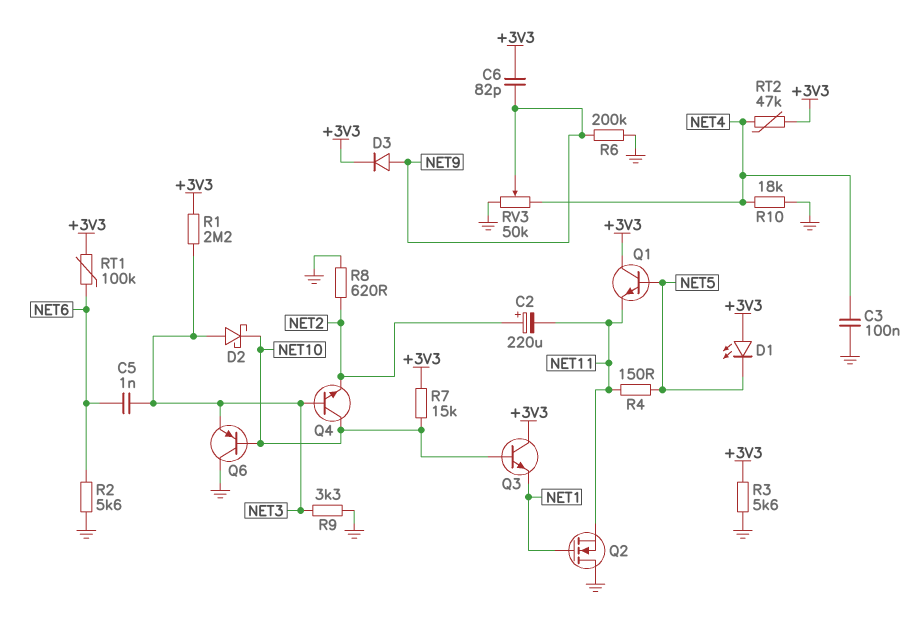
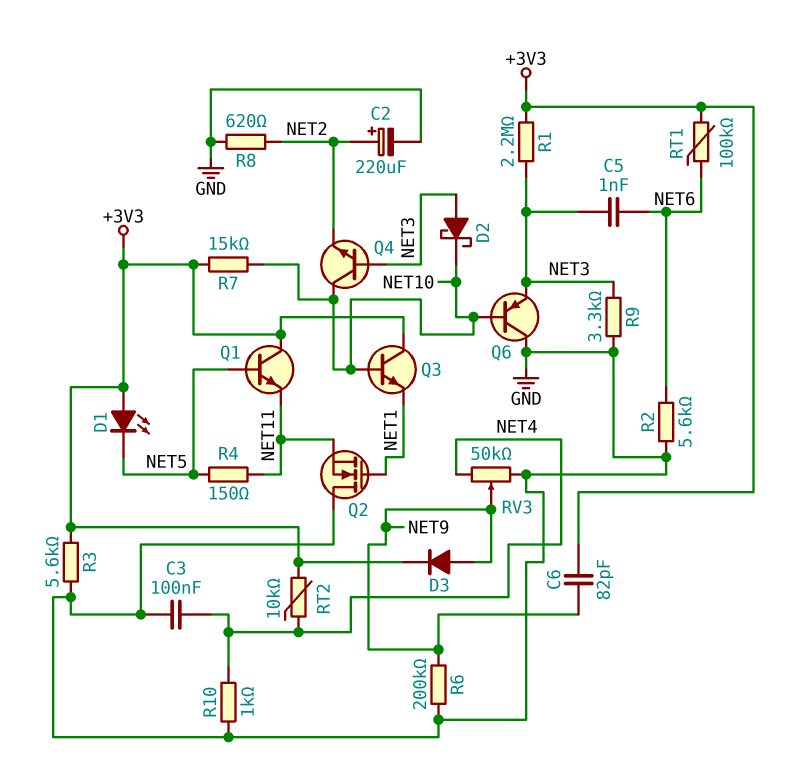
C2: 220uF (plus NET2, minus NET11) -> 220uF (plus NET2, minus GND)
R10: 18k (GND, NET4) -> 1k (GND, NET4)
RT2: 47k (+3V3, NET4) -> 10k (+3V3, NET4)

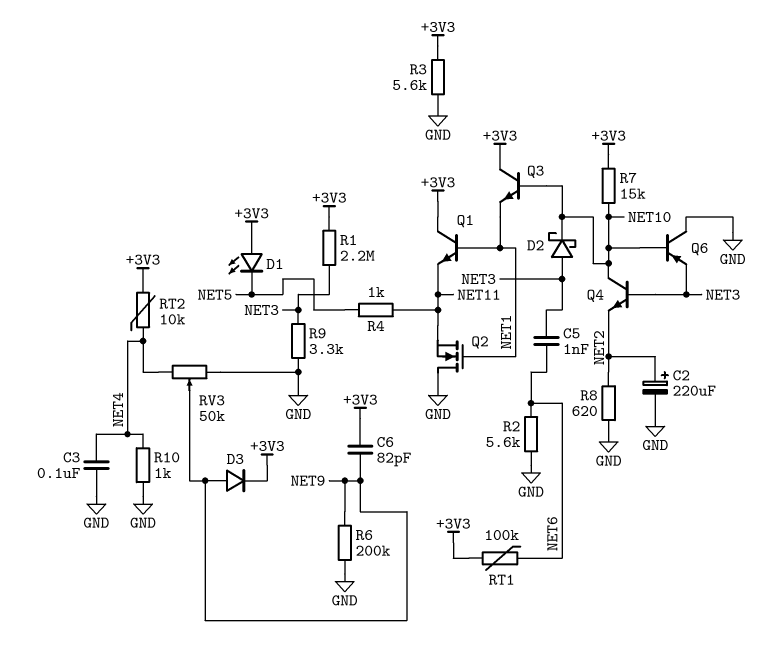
Q1: NPN (B NET5, C +3V3, E NET11) -> NPN (B NET1, C +3V3, E NET11)
R4: 150 (NET5, NET11) -> 1k (NET5, NET11)

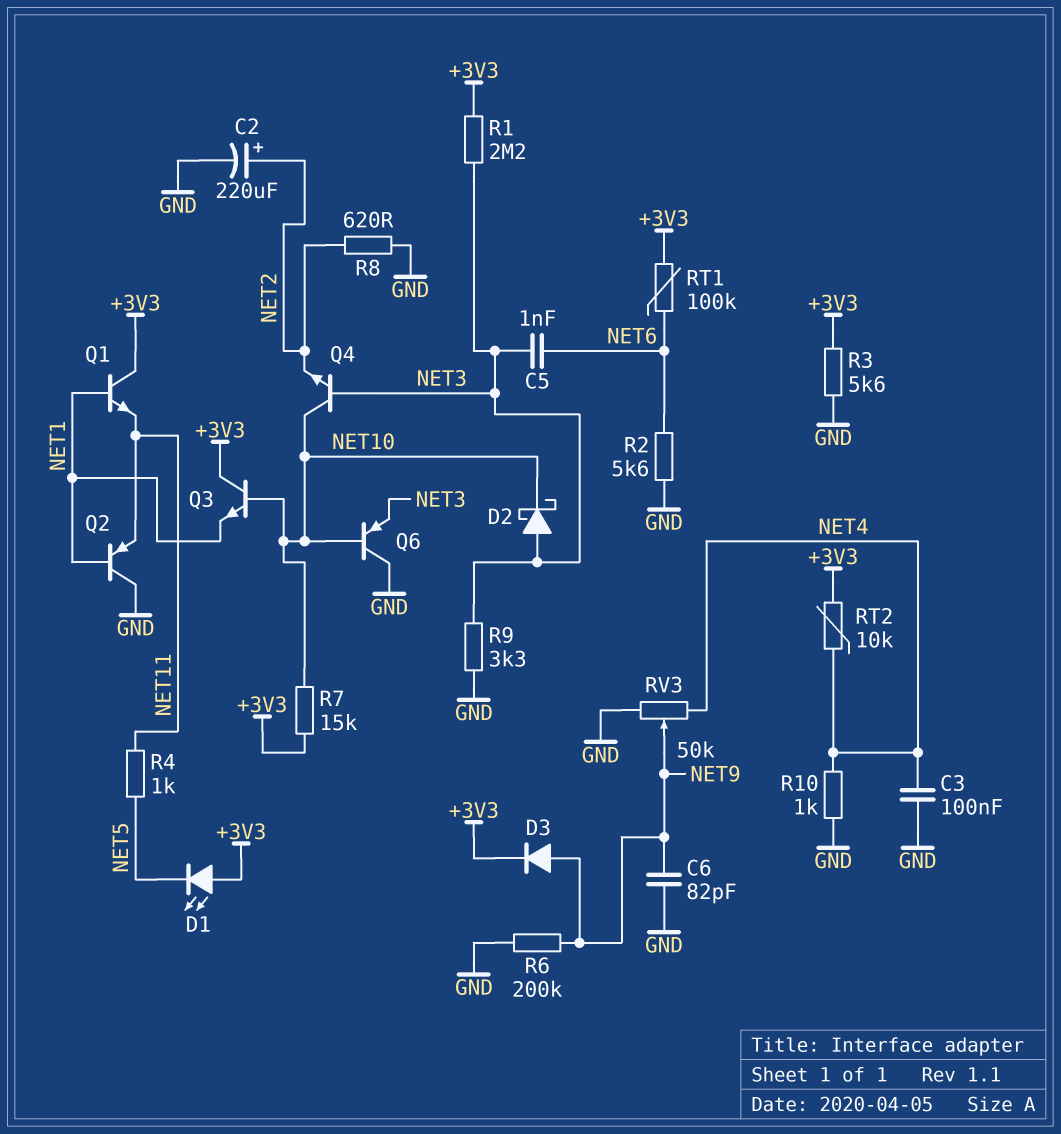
C6: 82pF (+3V3, NET9) -> 82pF (GND, NET9)
Q2: NMOS (G NET1, D GND, S NET11) -> PNP (B NET1, C GND, E NET11)

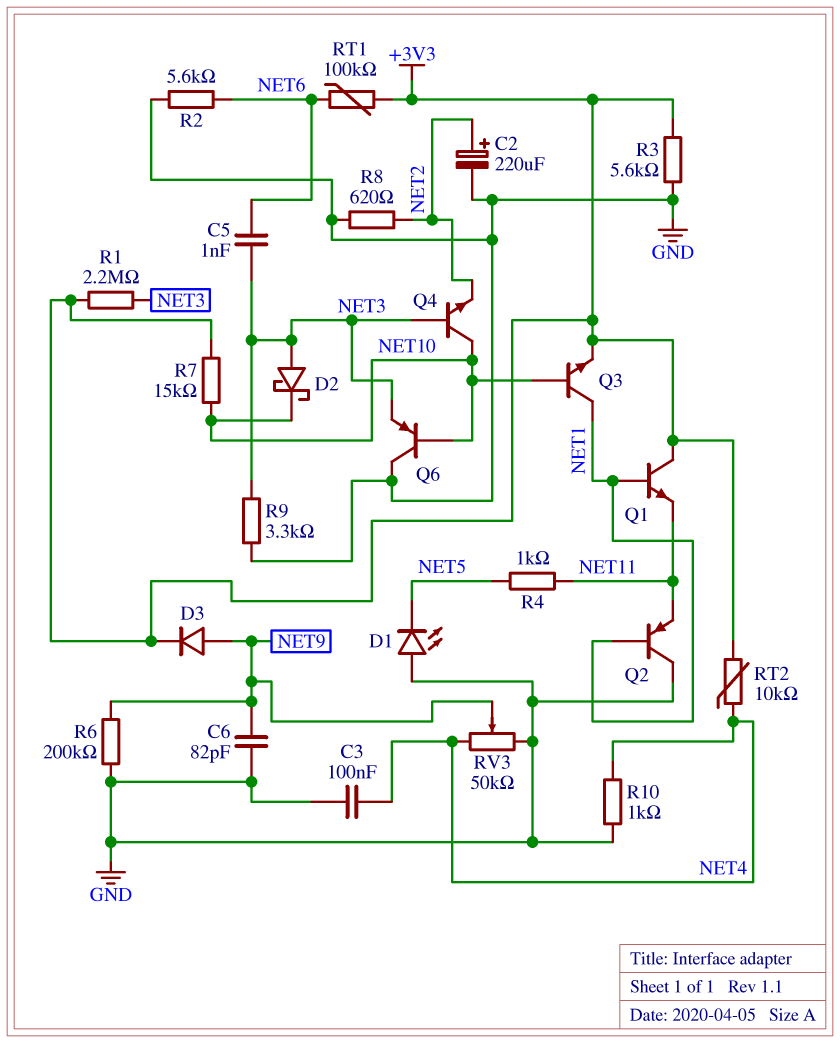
D1: LED (A +3V3, K NET5) -> LED (A GND, K NET5)
Q3: NPN (B NET10, C +3V3, E NET1) -> NPN (B NET10, C NET1, E +3V3)

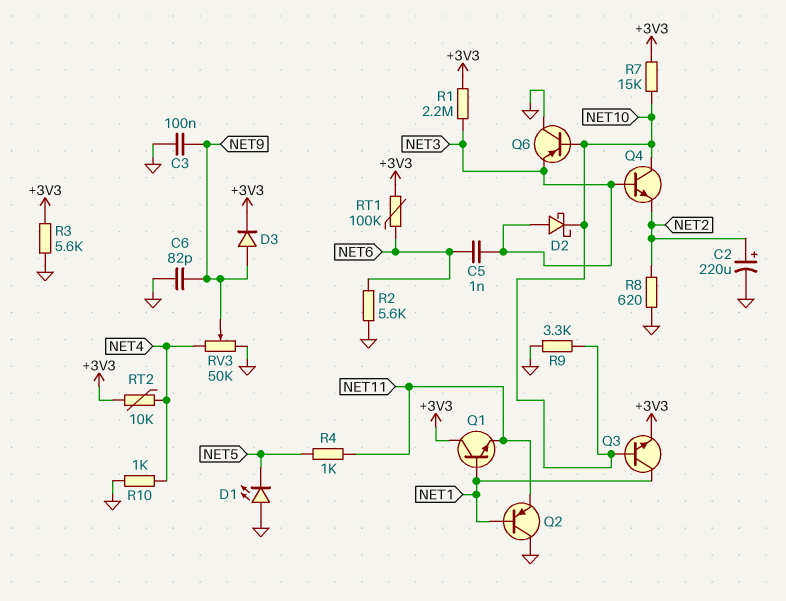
C3: 100nF (GND, NET4) -> 100nF (GND, NET9)
R6: 200k (GND, NET9) -> none
R9: 3.3k (GND, NET3) -> 3.3k (GND, NET10)

